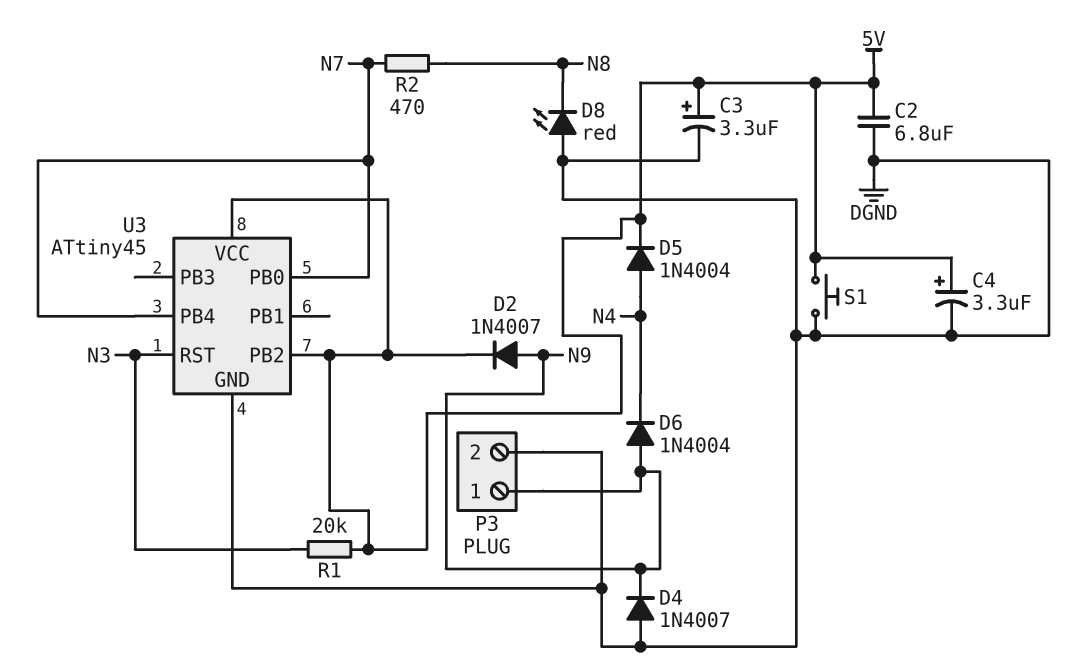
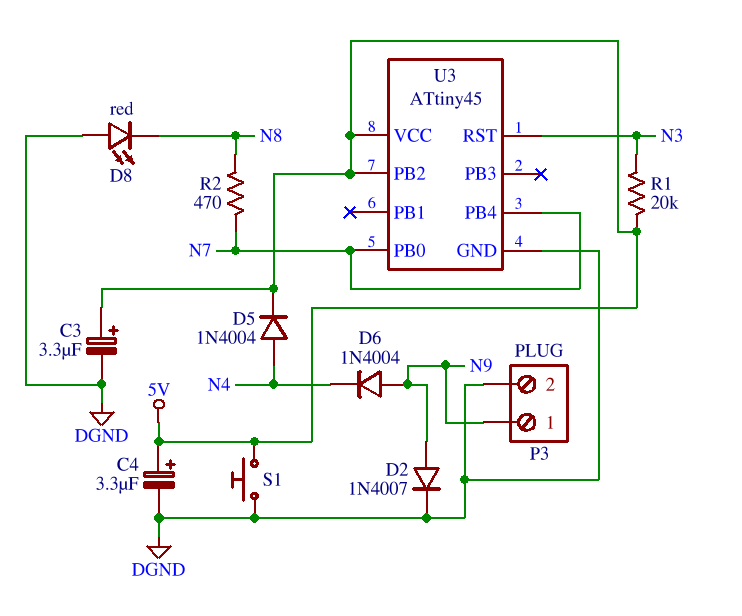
C2: 6.8uF (5V, DGND) -> none
D2: diode 1N4007 (A N9, K 5V) -> diode 1N4007 (A N9, K DGND)
D4: diode 1N4007 (A DGND, K N9) -> none

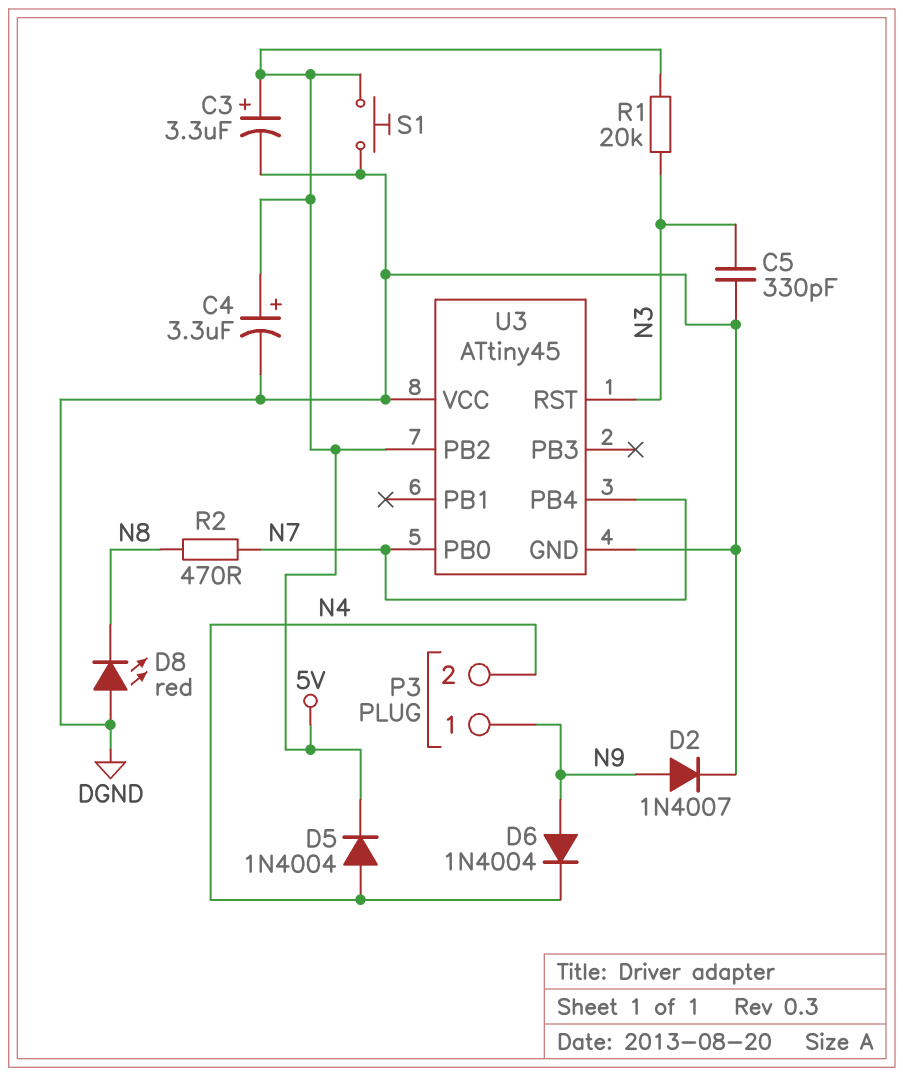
C5: none -> 330pF (DGND, N3)
P3 pin 2: DGND -> N4
U3 pin VCC: 5V -> DGND

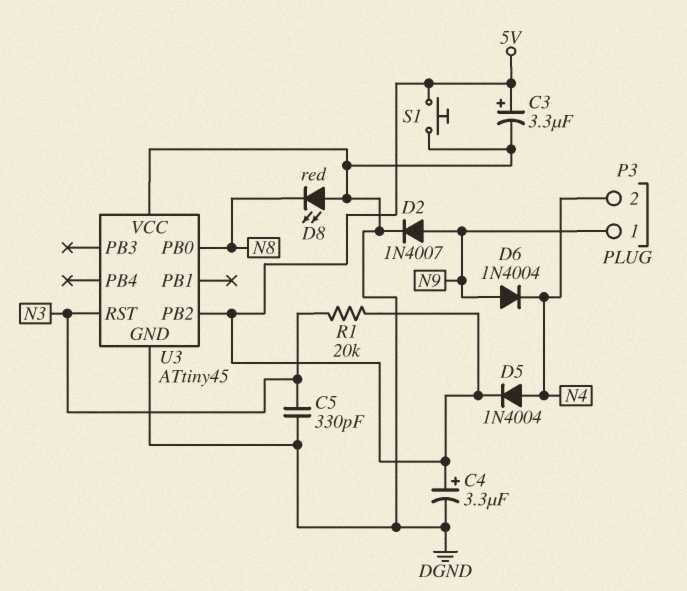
R2: 470 (N7, N8) -> none
U3 pin PB0: N7 -> N8
U3 pin PB4: N7 -> none

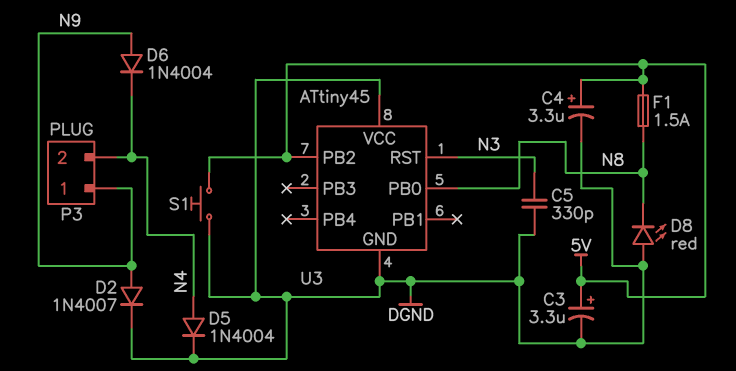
D5: diode 1N4004 (A N4, K 5V) -> diode 1N4004 (A N4, K DGND)
F1: none -> 1.5A (5V, N8)
R1: 20k (5V, N3) -> none

